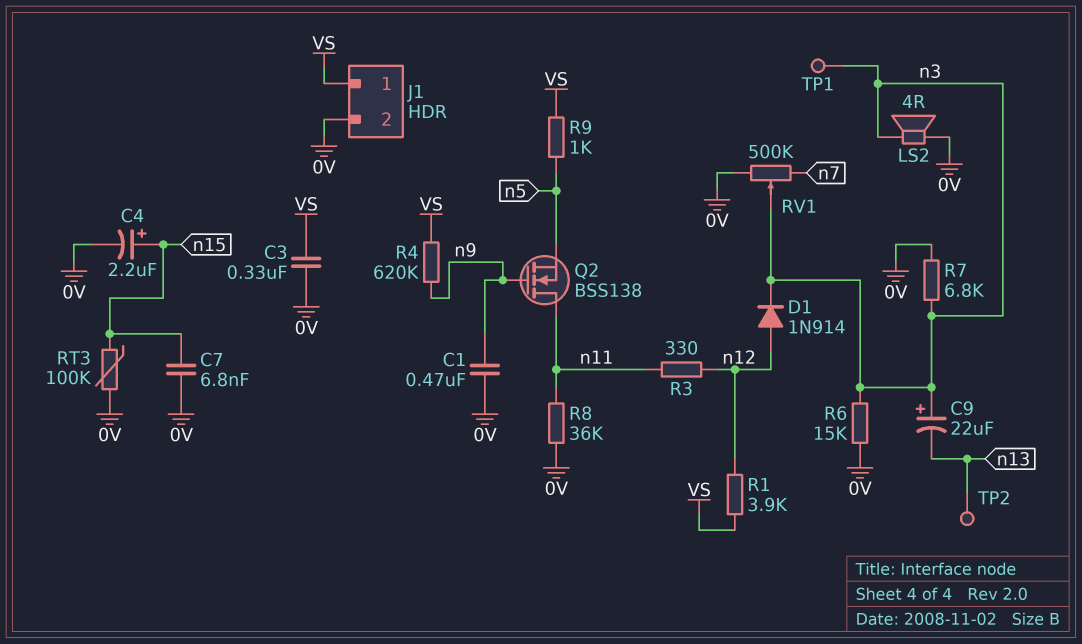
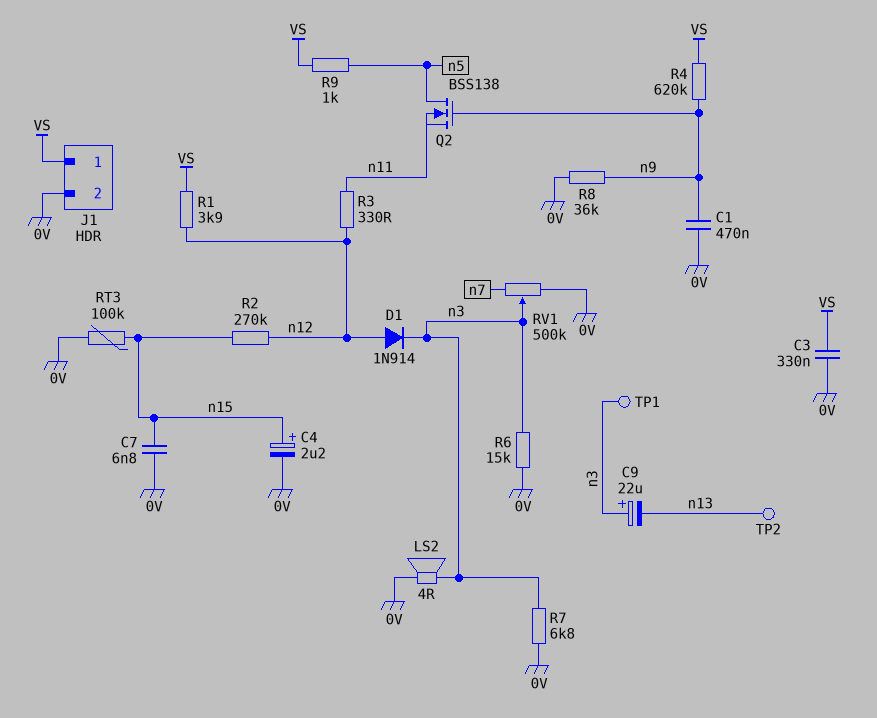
Q2: NMOS BSS138 (G n9, D n11, S n5) -> NMOS BSS138 (G n9, D n5, S n11)
R2: none -> 270k (n12, n15)
R8: 36k (0V, n11) -> 36k (0V, n9)

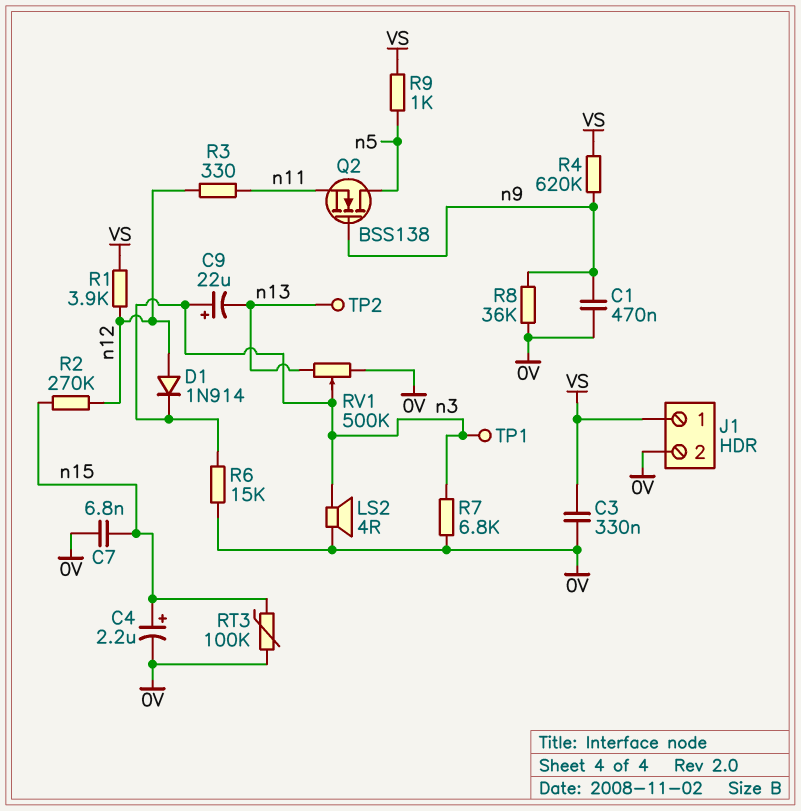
RV1: 500k (0V, n7, wiper n3) -> 500k (0V, n13, wiper n3)

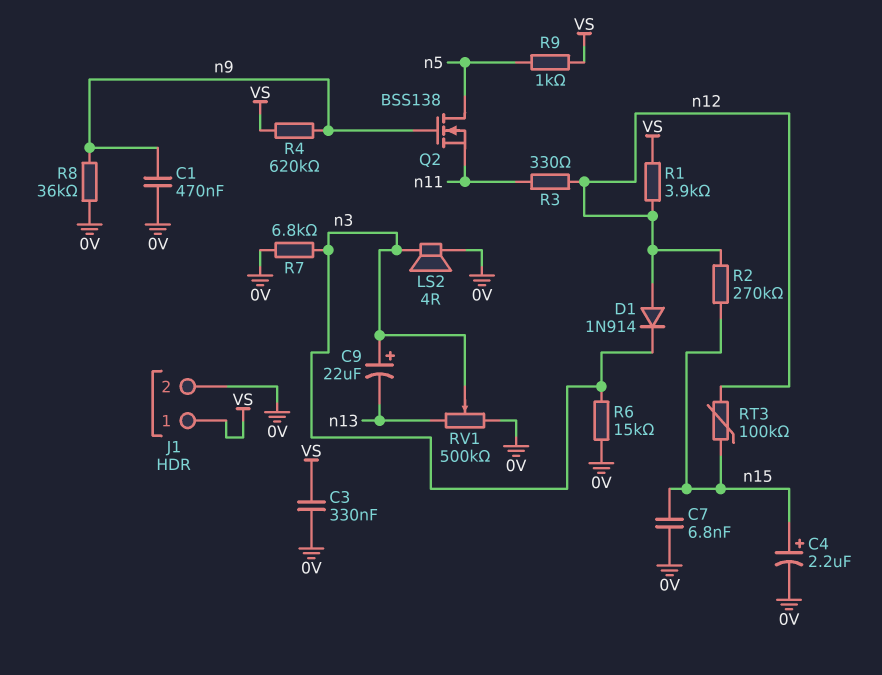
RT3: 100k (0V, n15) -> 100k (n12, n15)
TP1: test point (n3) -> none
TP2: test point (n13) -> none

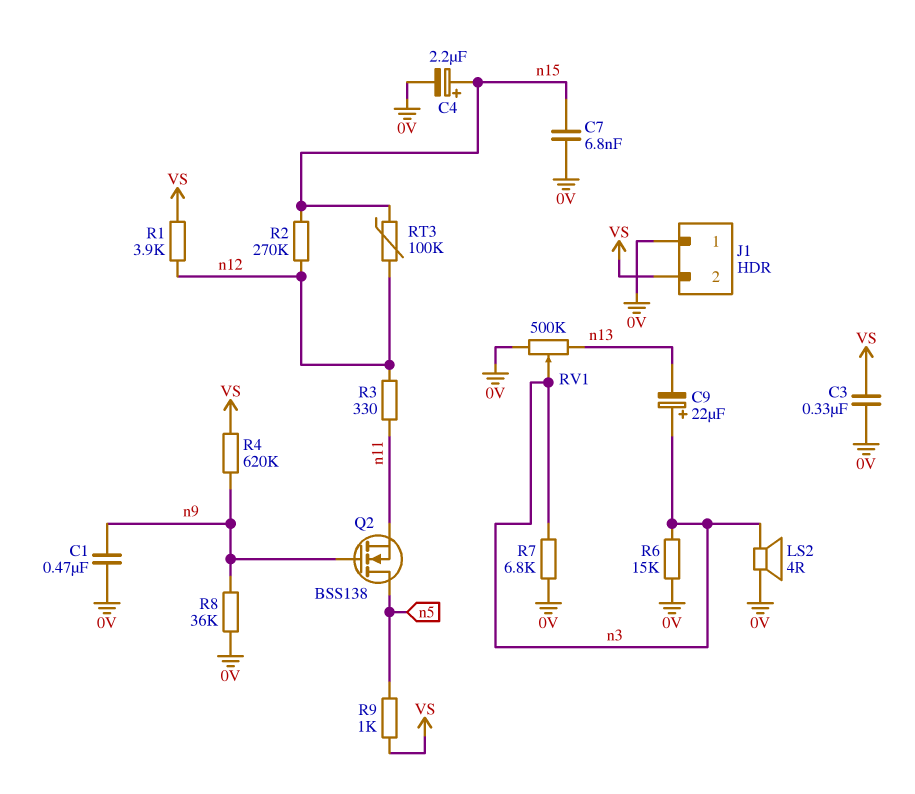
D1: diode 1N914 (A n12, K n3) -> none
J1 pin 1: VS -> 0V
J1 pin 2: 0V -> VS

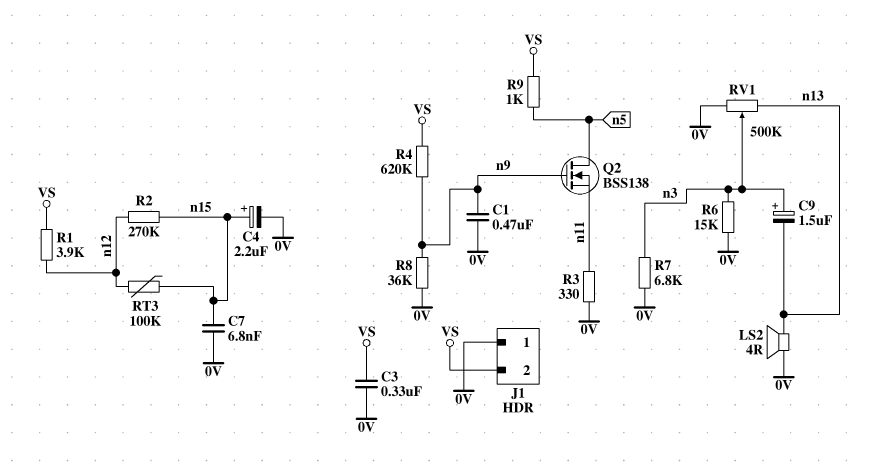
C9: 22uF (plus n3, minus n13) -> 1.5uF (plus n3, minus n13)
LS2: speaker 4R (0V, n3) -> speaker 4R (0V, n13)
R3: 330 (n11, n12) -> 330 (0V, n11)

